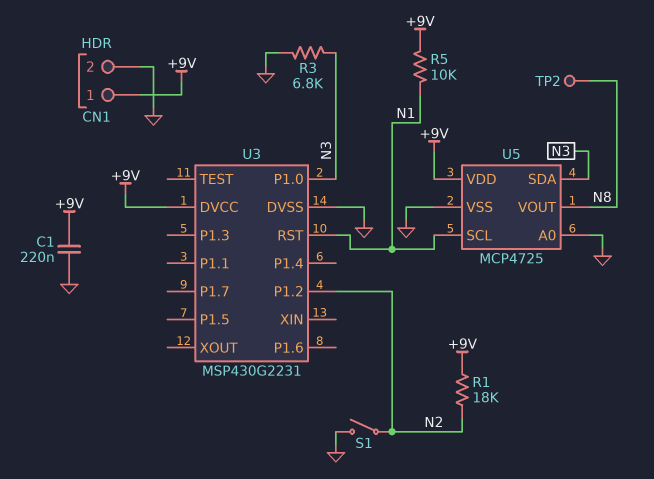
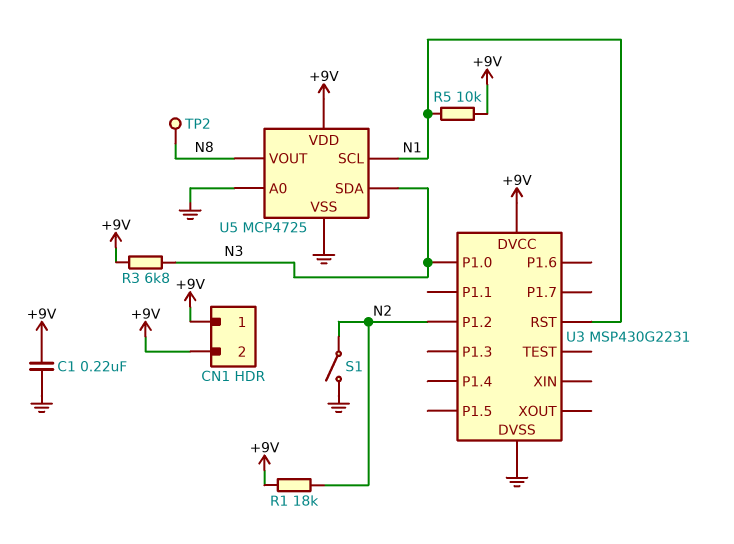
CN1 pin 2: GND -> +9V
R3: 6.8k (GND, N3) -> 6.8k (+9V, N3)

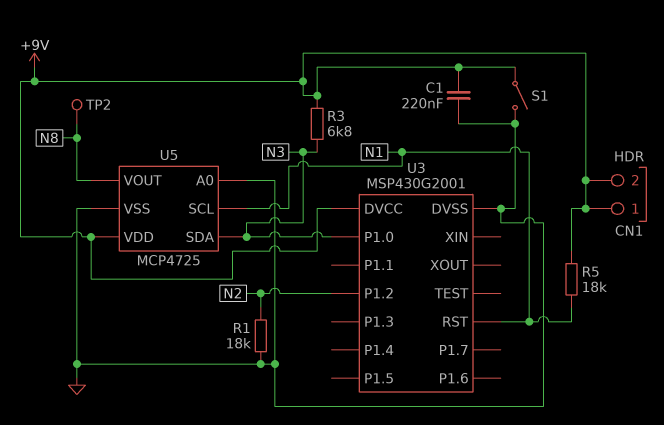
R1: 18k (+9V, N2) -> 18k (GND, N2)
R5: 10k (+9V, N1) -> 18k (+9V, N1)
S1: switch (GND, N2) -> switch (+9V, GND)
U3: MSP430G2231 -> MSP430G2001

